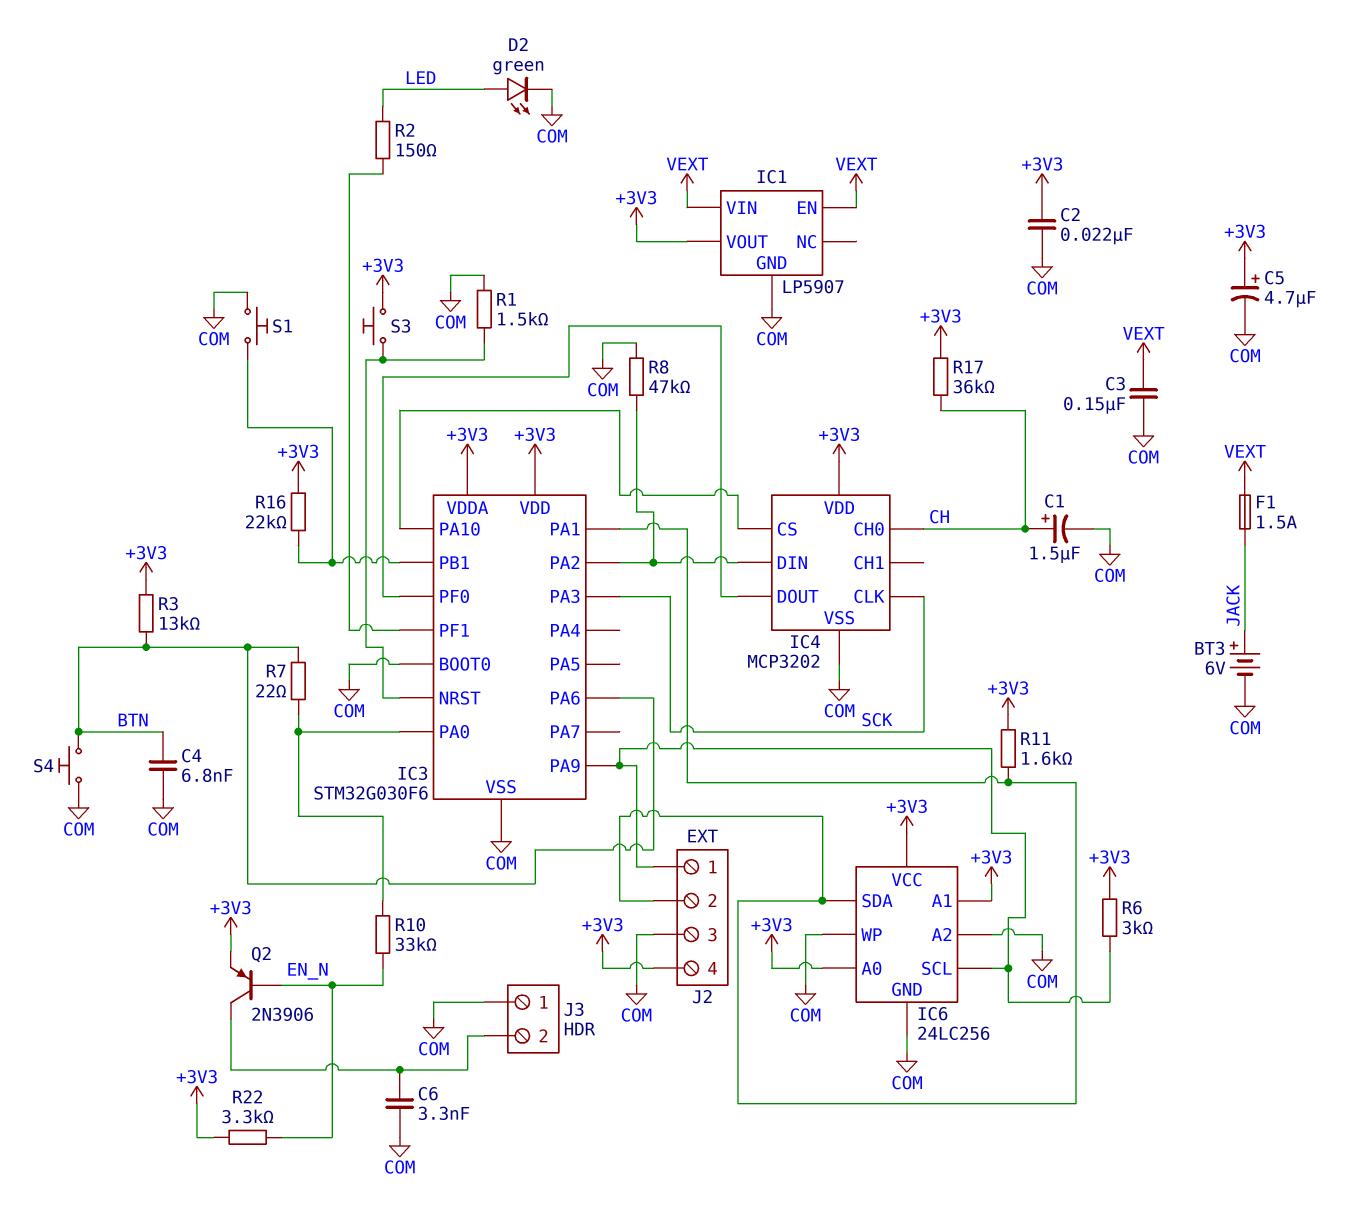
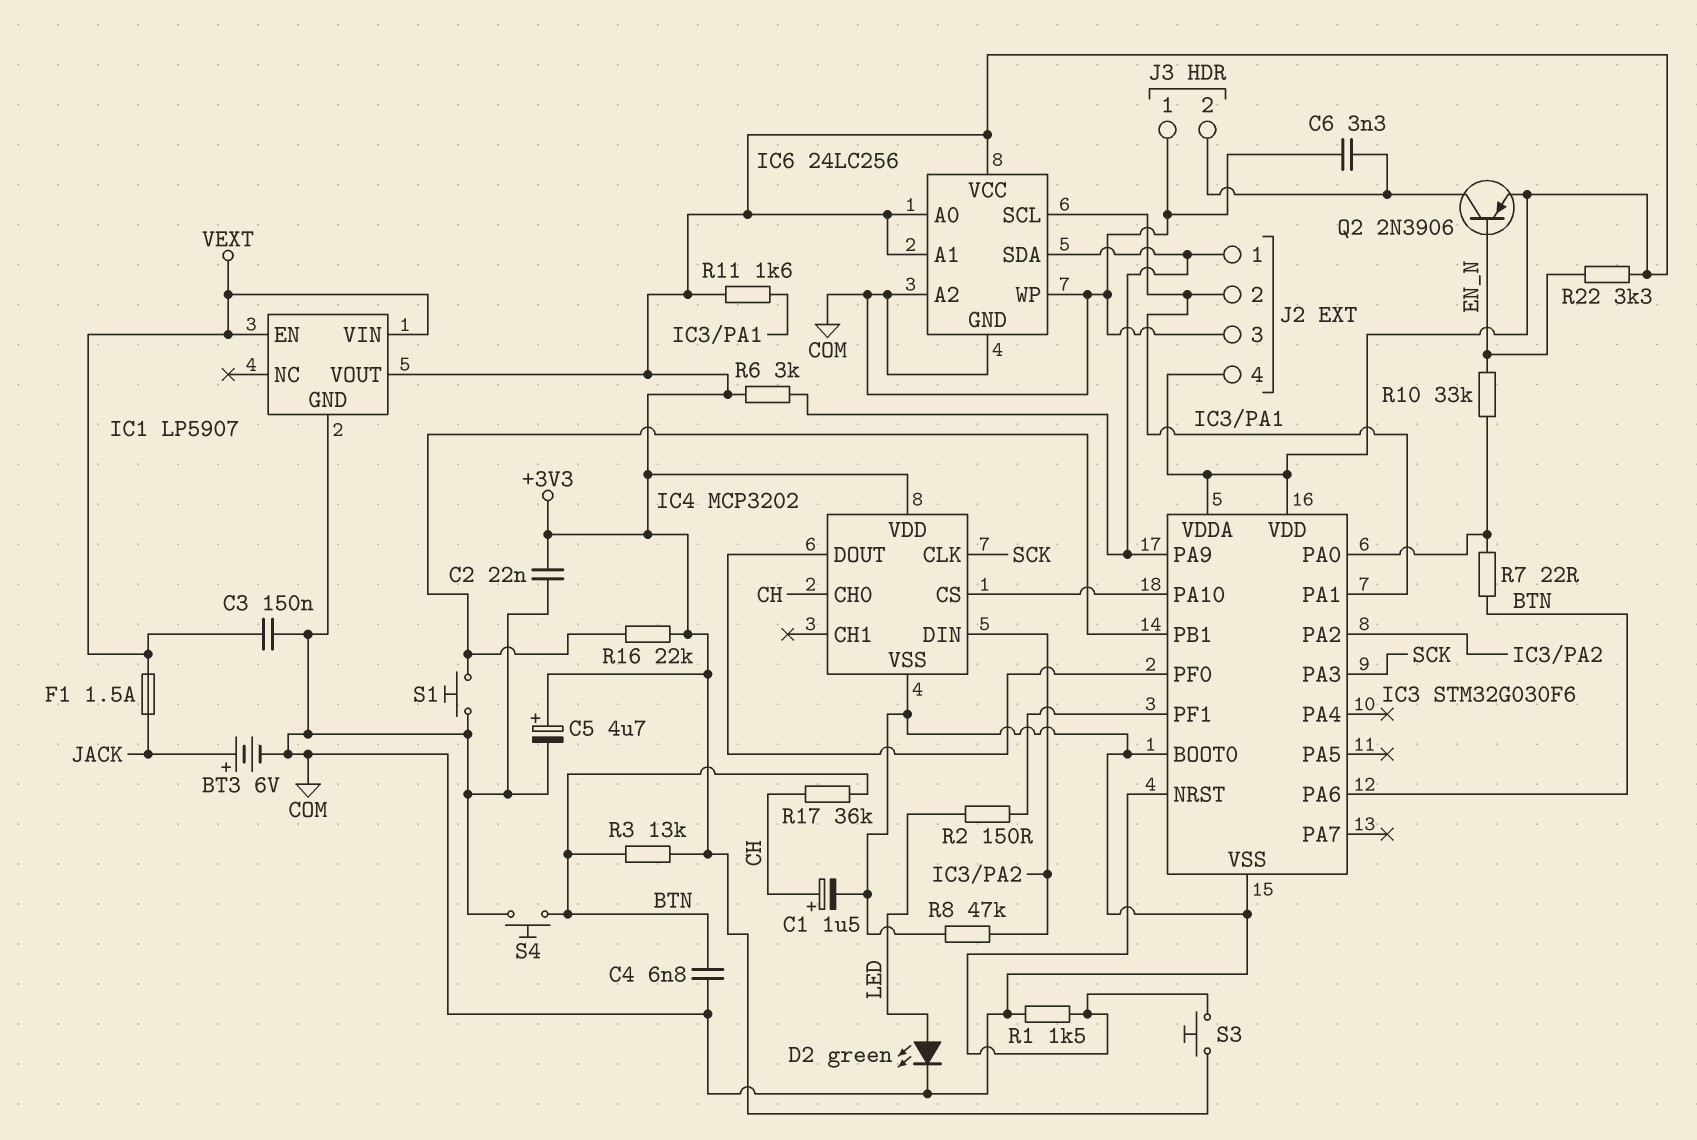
IC6 pin SCL: IC3/PA9 -> IC3/PA1
IC6 pin SDA: IC3/PA1 -> IC3/PA9
R17: 36k (+3V3, CH) -> 36k (BTN, CH)

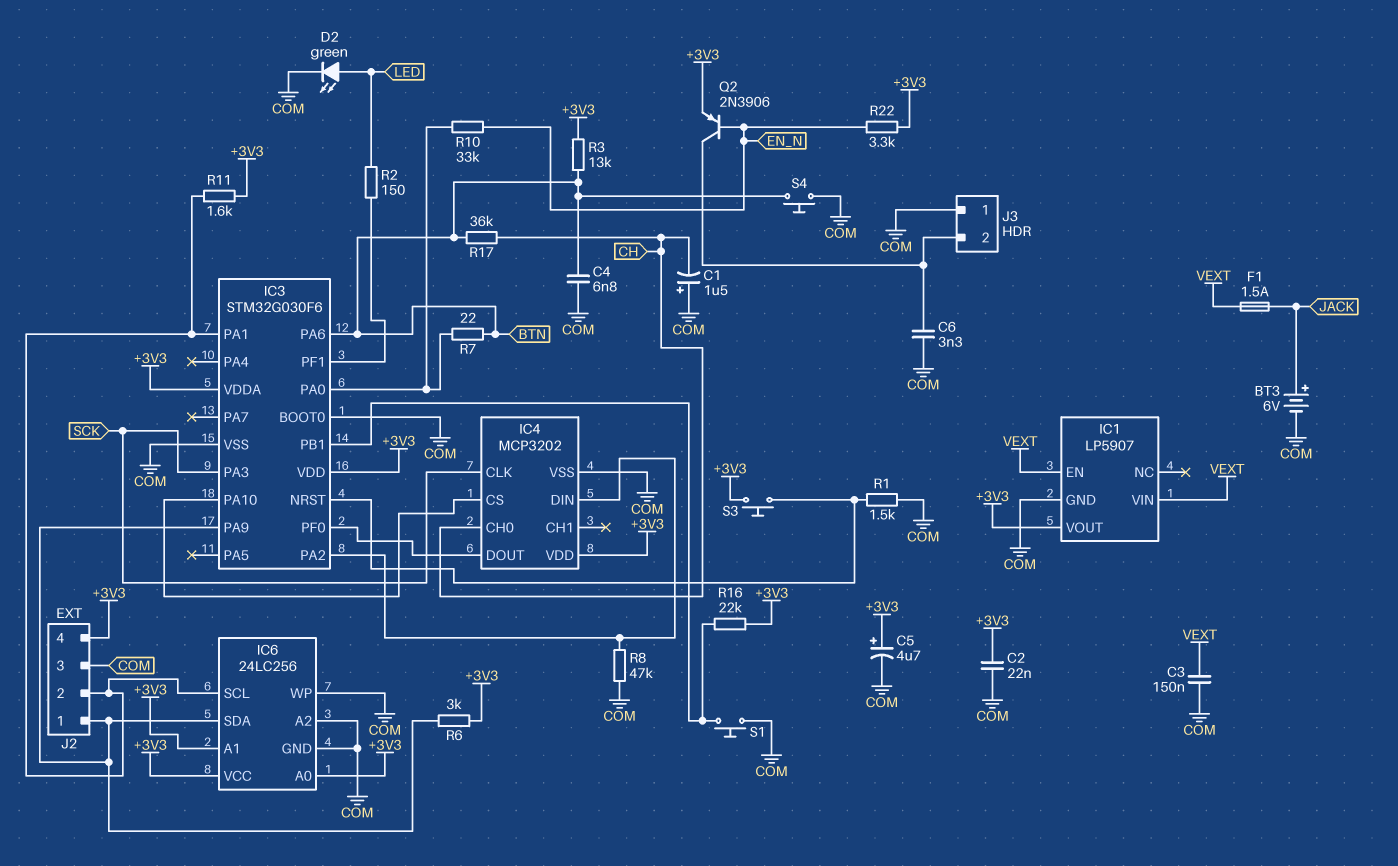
C1: 1.5uF (plus CH, minus COM) -> 1.5uF (plus COM, minus CH)

